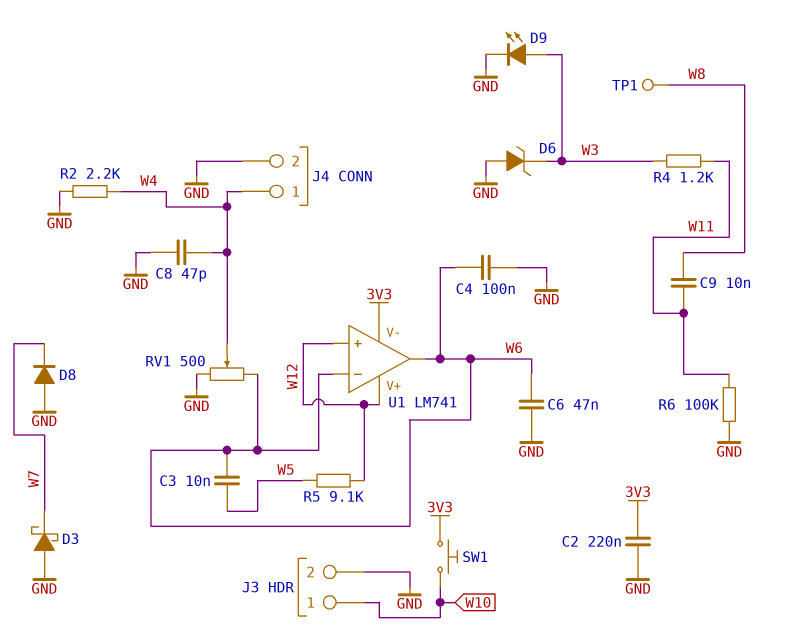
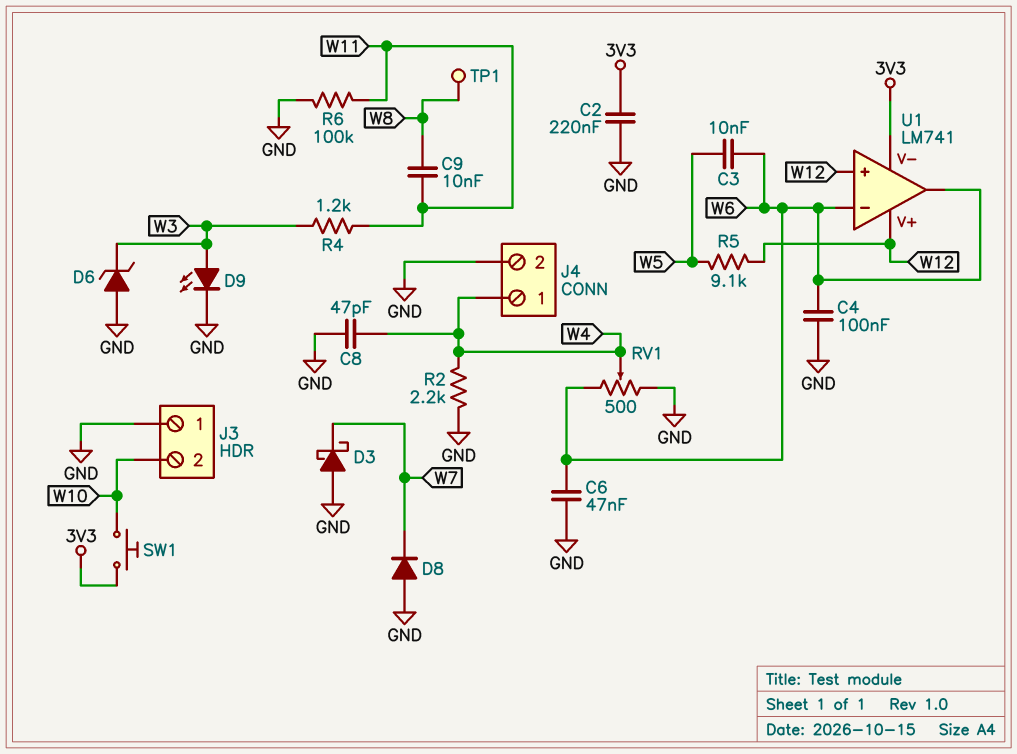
J3 pin 1: W10 -> GND
J3 pin 2: GND -> W10

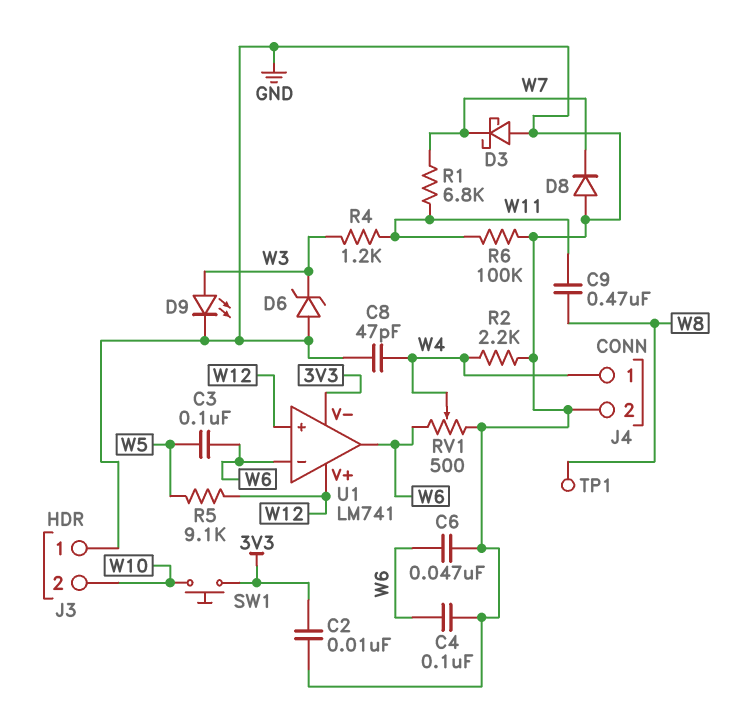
C2: 220nF (3V3, GND) -> 10nF (3V3, GND)
C3: 10nF (W5, W6) -> 100nF (W5, W6)
C9: 10nF (W8, W11) -> 470nF (W8, W11)
R1: none -> 6.8k (W7, W11)

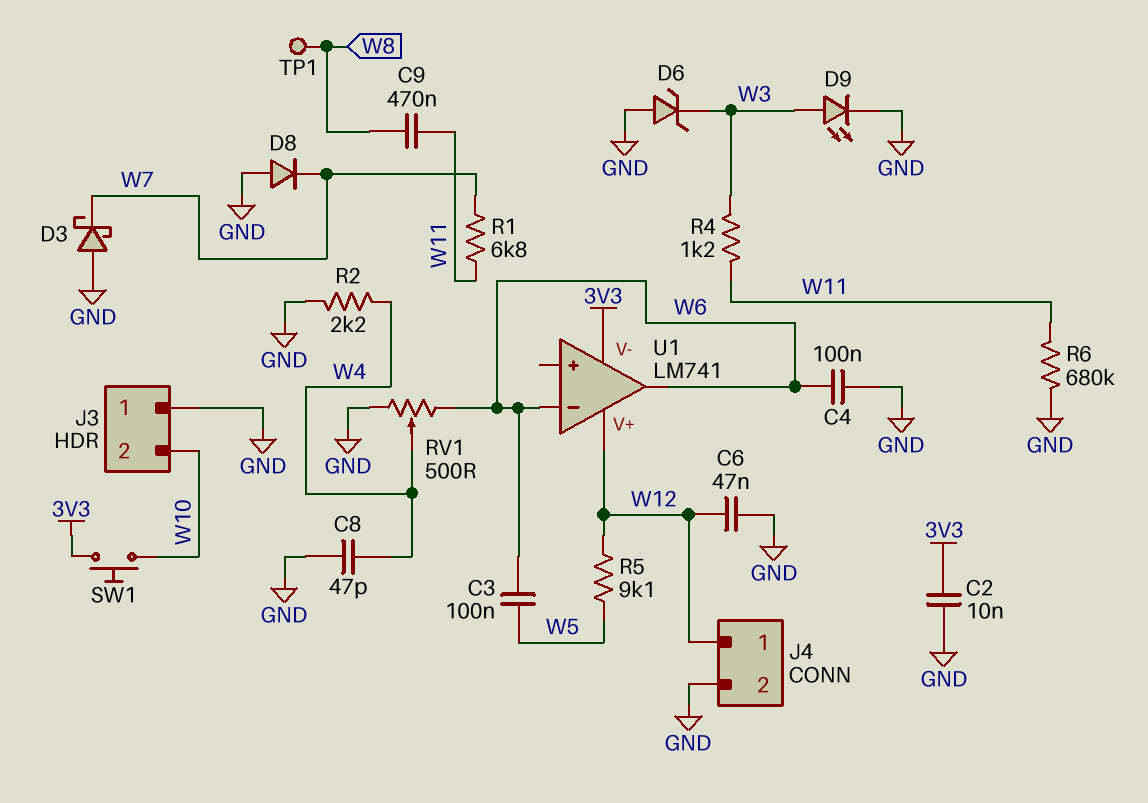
C6: 47nF (GND, W6) -> 47nF (GND, W12)
J4 pin 1: W4 -> W12
R6: 100k (GND, W11) -> 680k (GND, W11)
U1 pin in+: W12 -> none

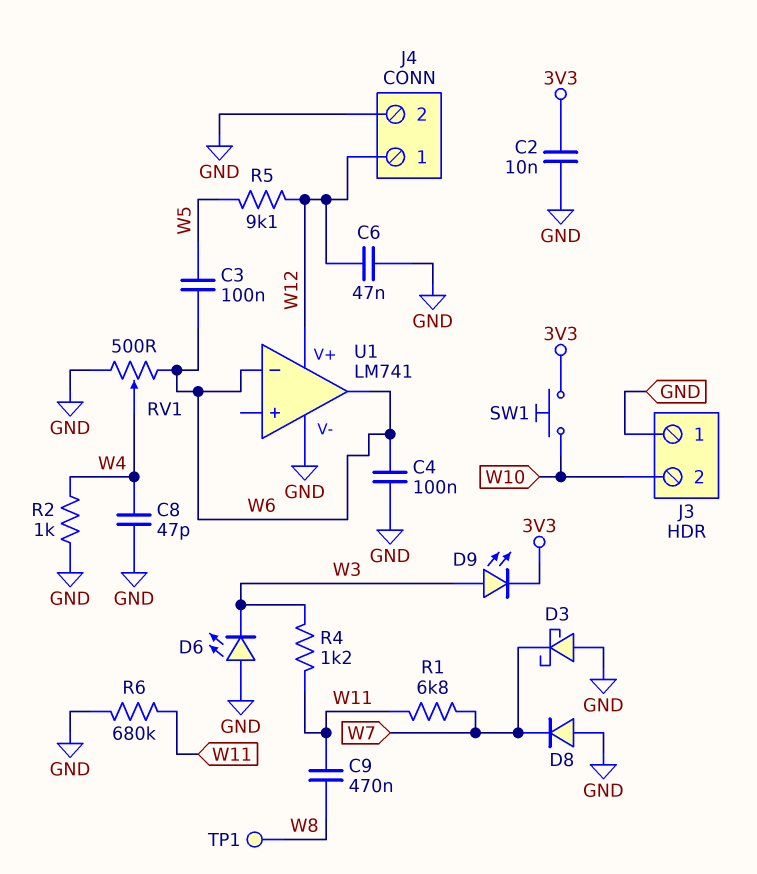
D6: zener (A GND, K W3) -> LED (A GND, K W3)
D9: LED (A W3, K GND) -> LED (A W3, K 3V3)
R2: 2.2k (GND, W4) -> 1k (GND, W4)
U1 pin V-: 3V3 -> GND

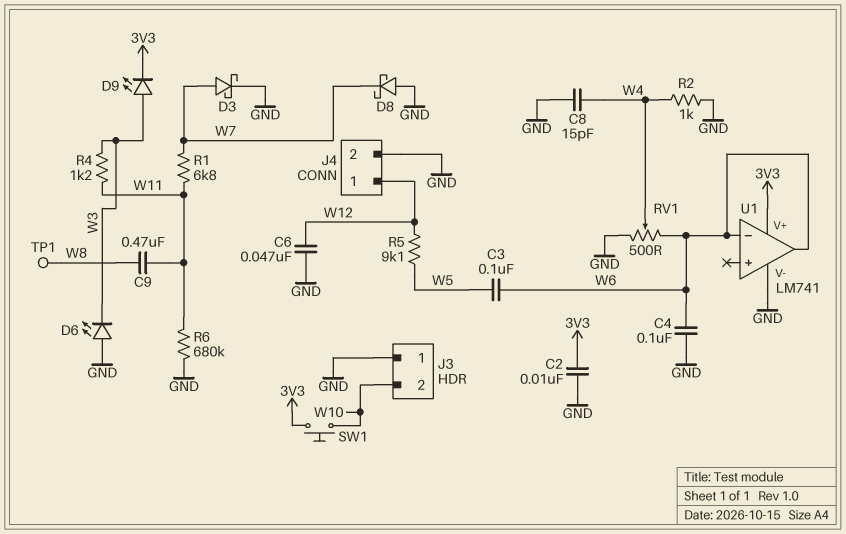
C8: 47pF (GND, W4) -> 15pF (GND, W4)
D3: schottky (A GND, K W7) -> schottky (A W7, K GND)
D8: diode (A GND, K W7) -> schottky (A GND, K W7)
U1 pin V+: W12 -> 3V3

